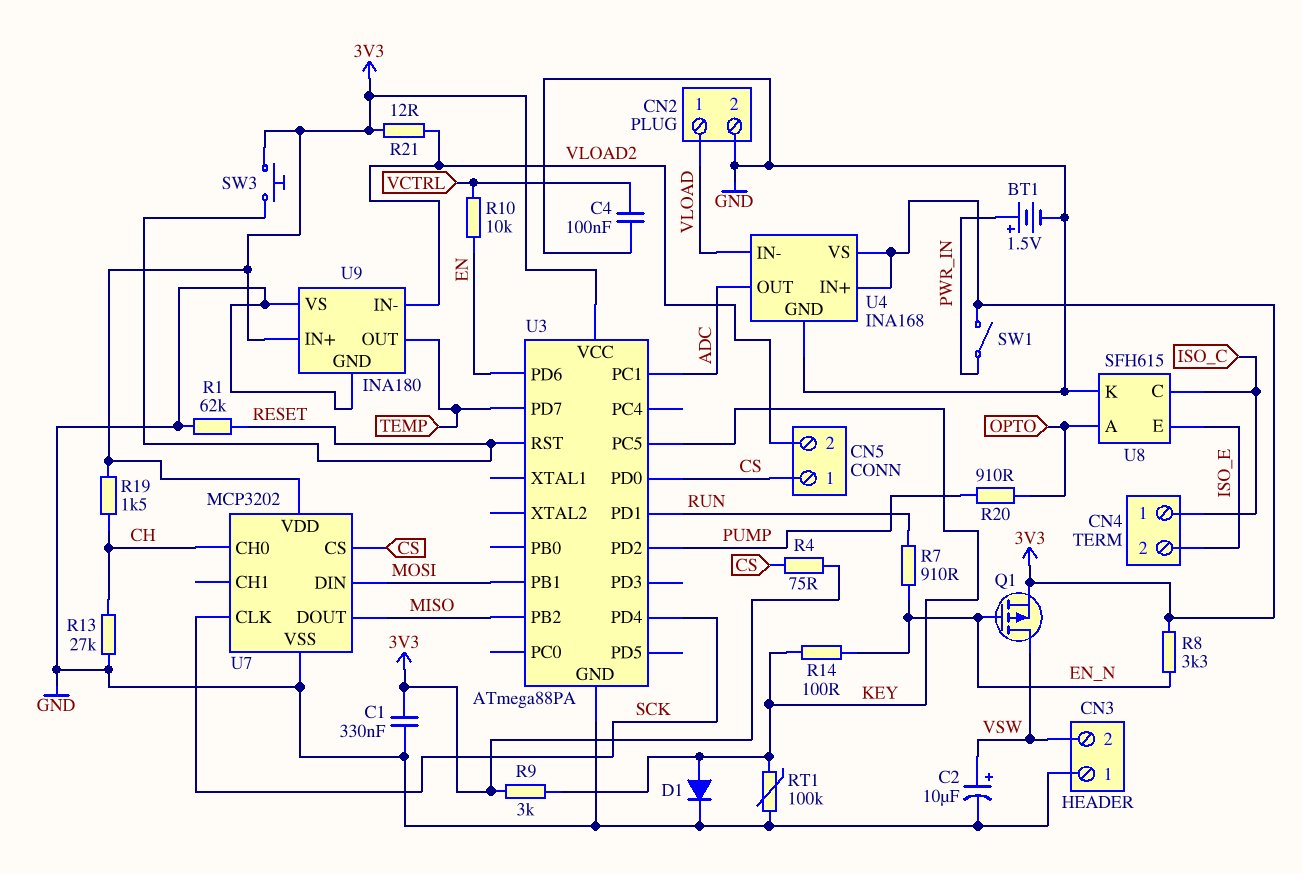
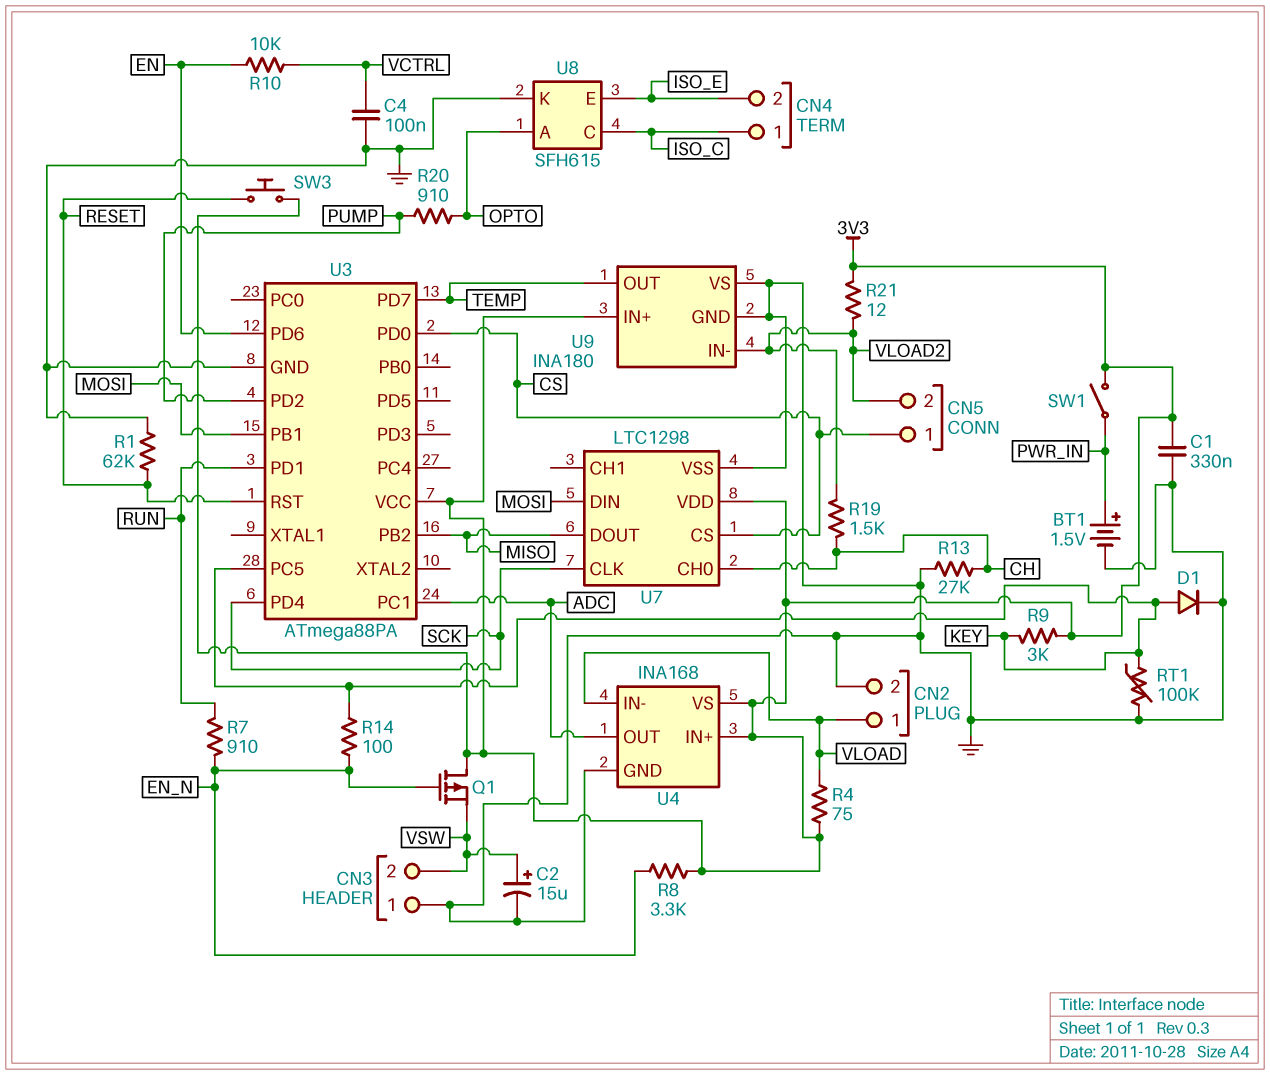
C2: 10uF (plus VSW, minus GND) -> 15uF (plus VSW, minus GND)
Q1: PMOS (G EN_N, D VSW, S 3V3) -> PMOS (G EN_N, D 3V3, S VSW)
R4: 75 (3V3, CS) -> 75 (3V3, VLOAD)
R19: 1.5k (3V3, CH) -> 1.5k (CH, VLOAD2)
U7: MCP3202 -> LTC1298

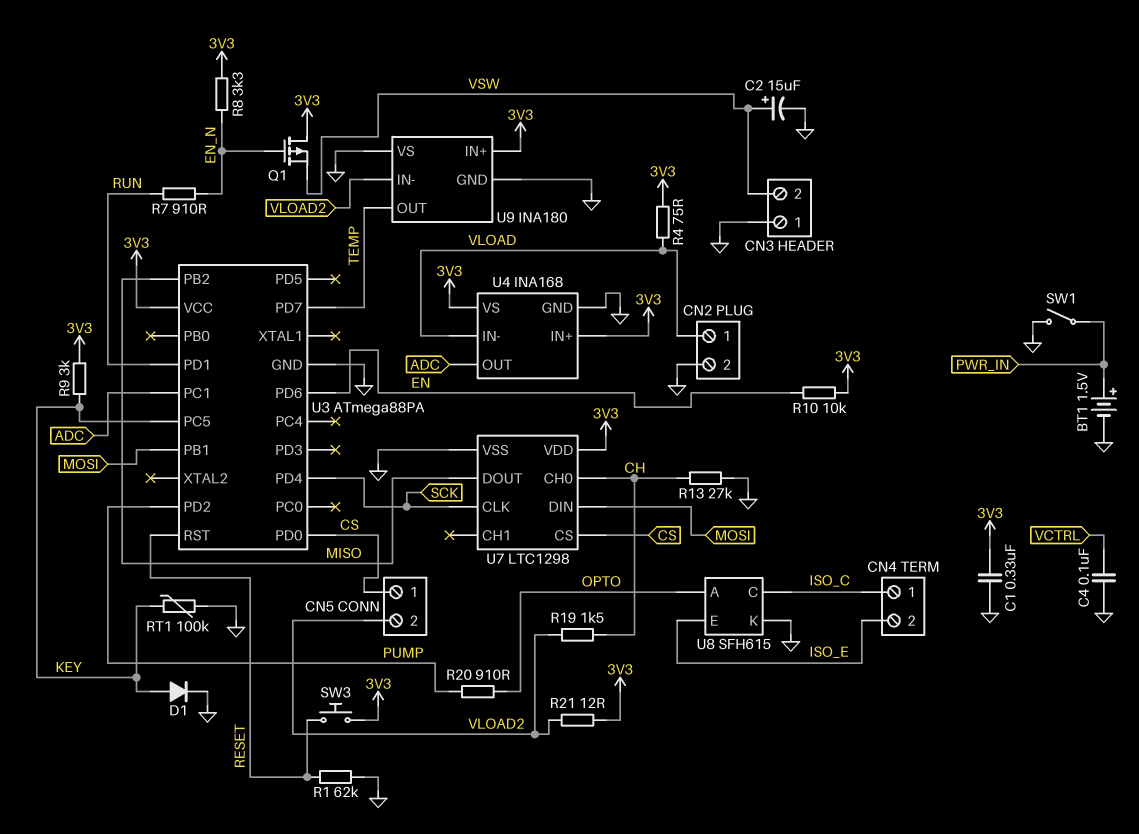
R10: 10k (EN, VCTRL) -> 10k (3V3, EN)
R14: 100 (EN_N, KEY) -> none
SW1: switch (3V3, PWR_IN) -> switch (GND, PWR_IN)

